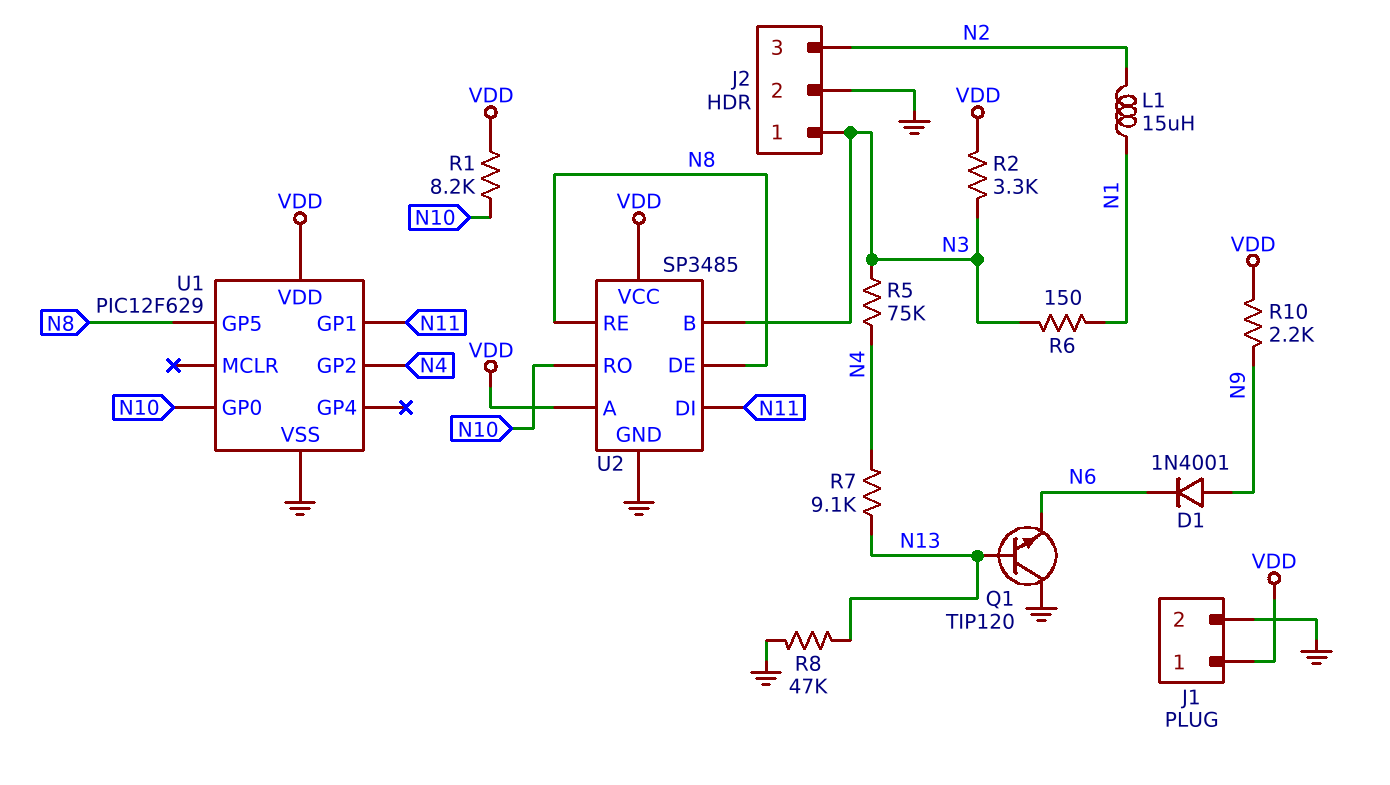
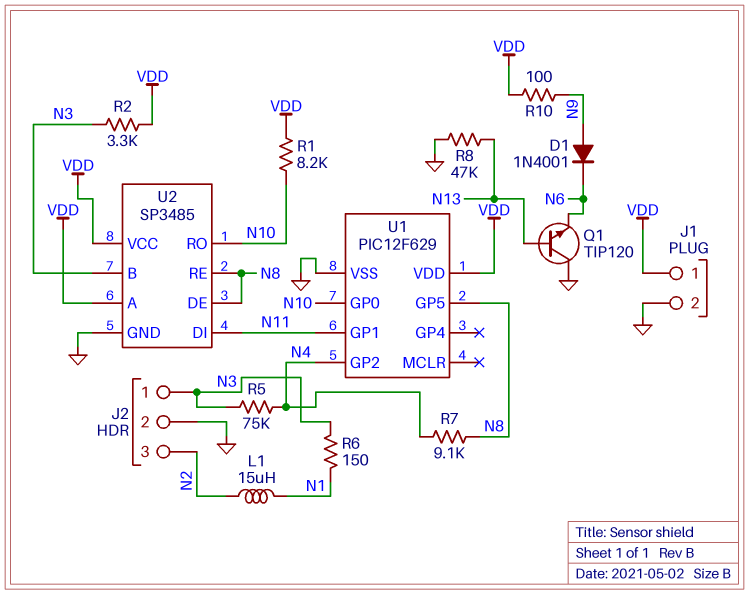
R7: 9.1k (N4, N13) -> 9.1k (N4, N8)
R10: 2.2k (N9, VDD) -> 100 (N9, VDD)

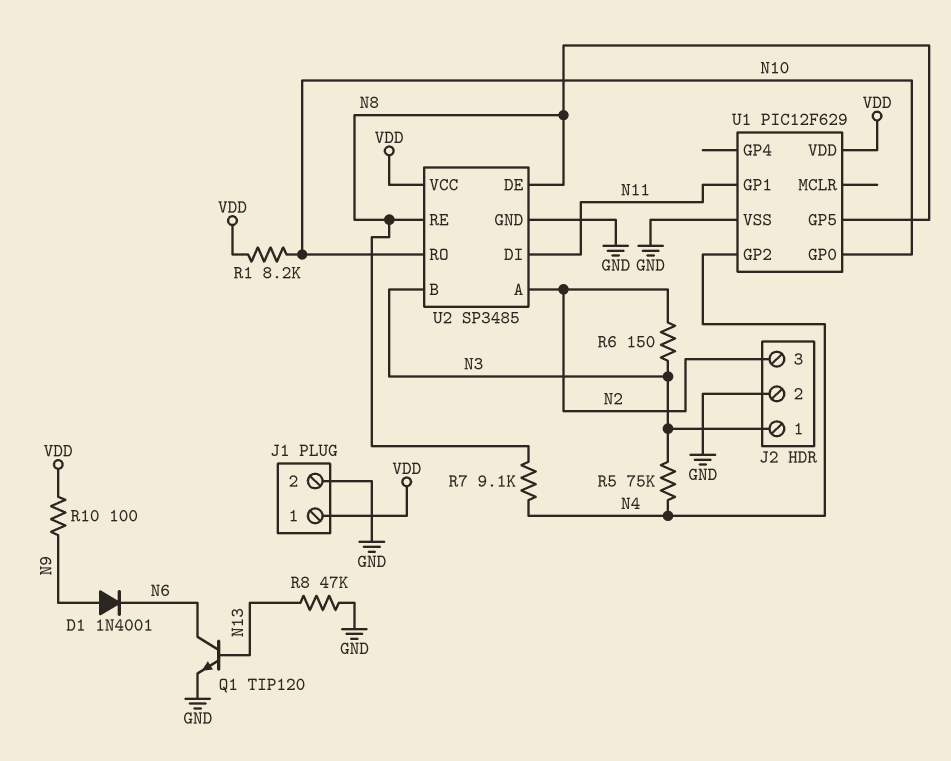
L1: 15uH (N1, N2) -> none
Q1: NPN TIP120 (B N13, C GND, E N6) -> NPN TIP120 (B N13, C N6, E GND)
R2: 3.3k (N3, VDD) -> none
R6: 150 (N1, N3) -> 150 (N2, N3)
U2 pin A: VDD -> N2

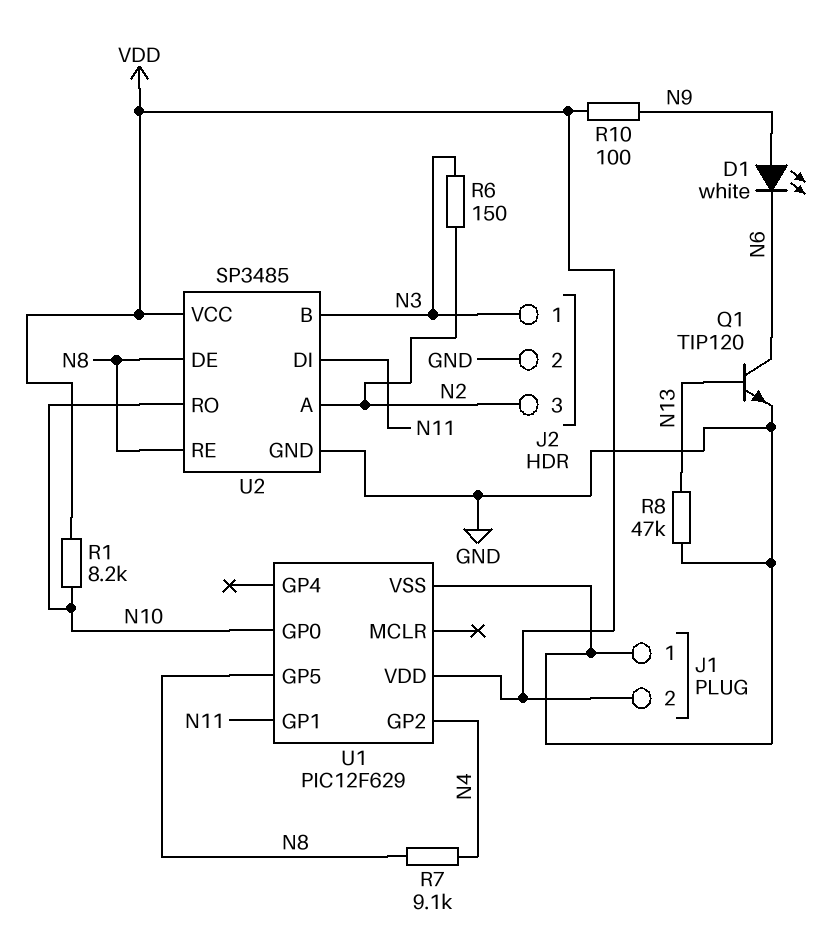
D1: diode 1N4001 (A N9, K N6) -> LED white (A N9, K N6)
J1 pin 1: VDD -> GND
J1 pin 2: GND -> VDD
R5: 75k (N3, N4) -> none

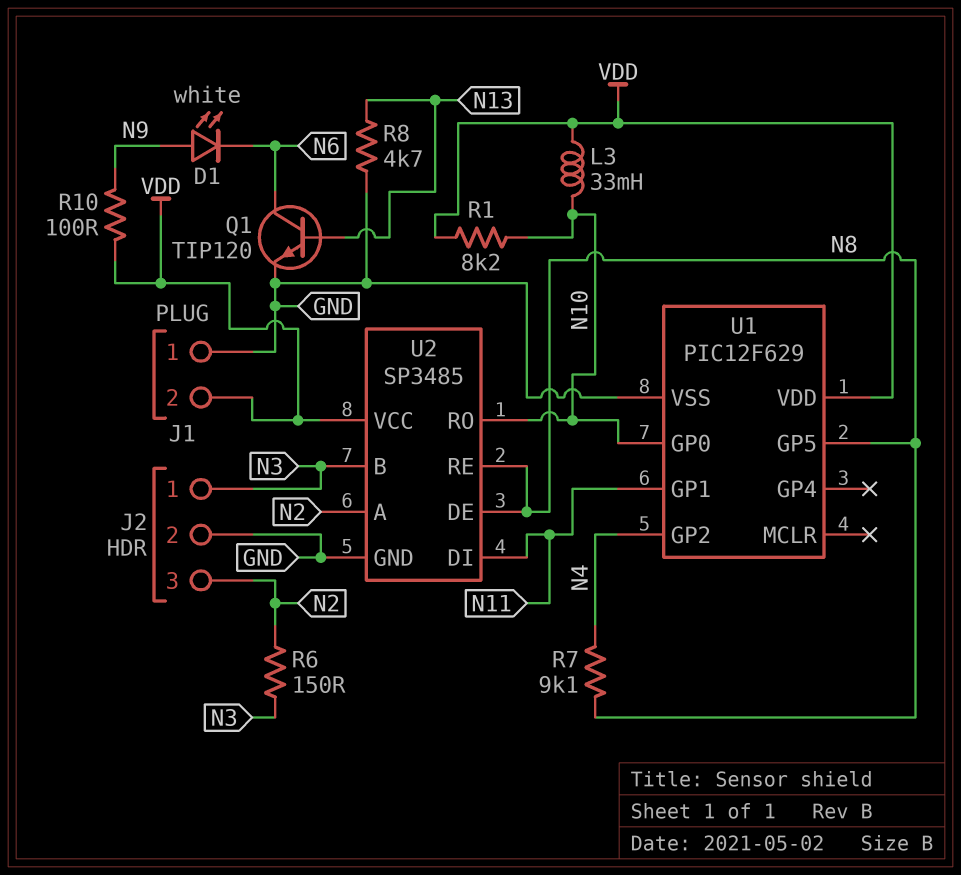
L3: none -> 33mH (N10, VDD)
R8: 47k (GND, N13) -> 4.7k (GND, N13)

